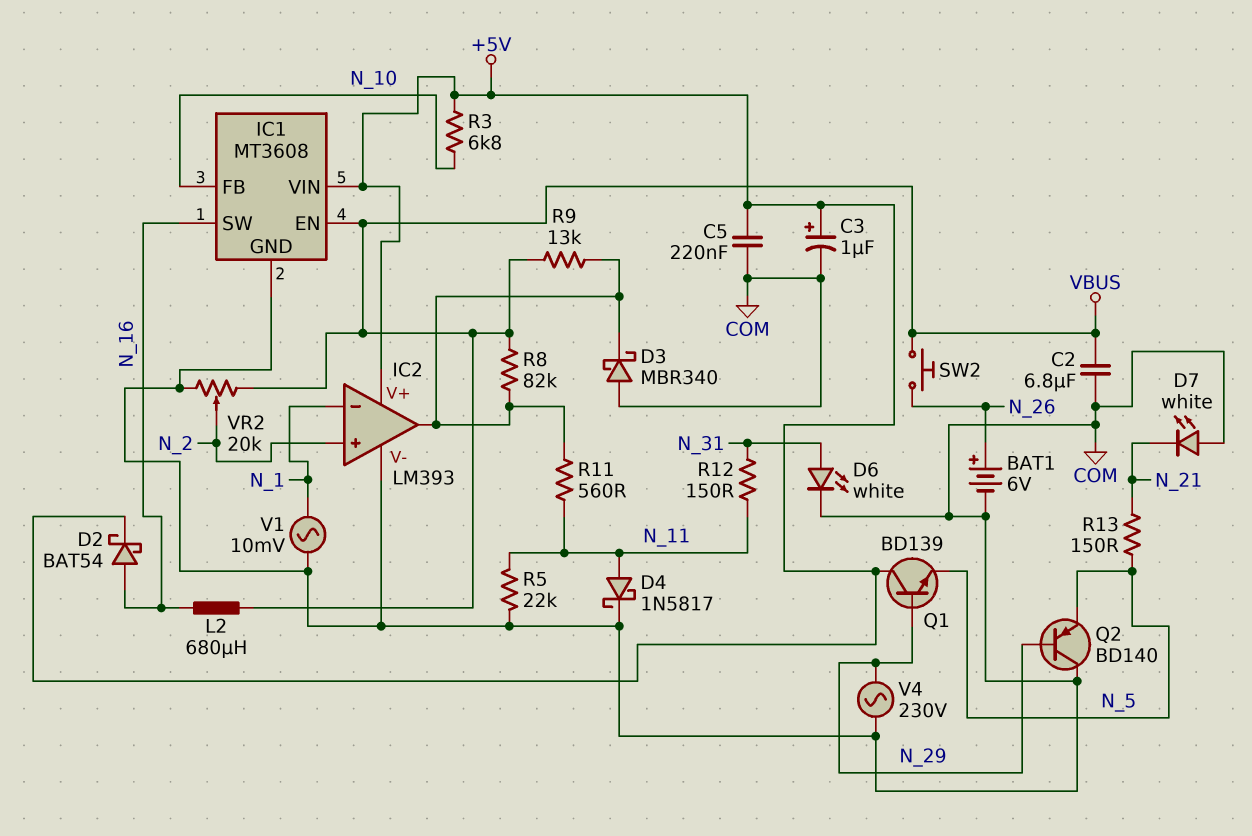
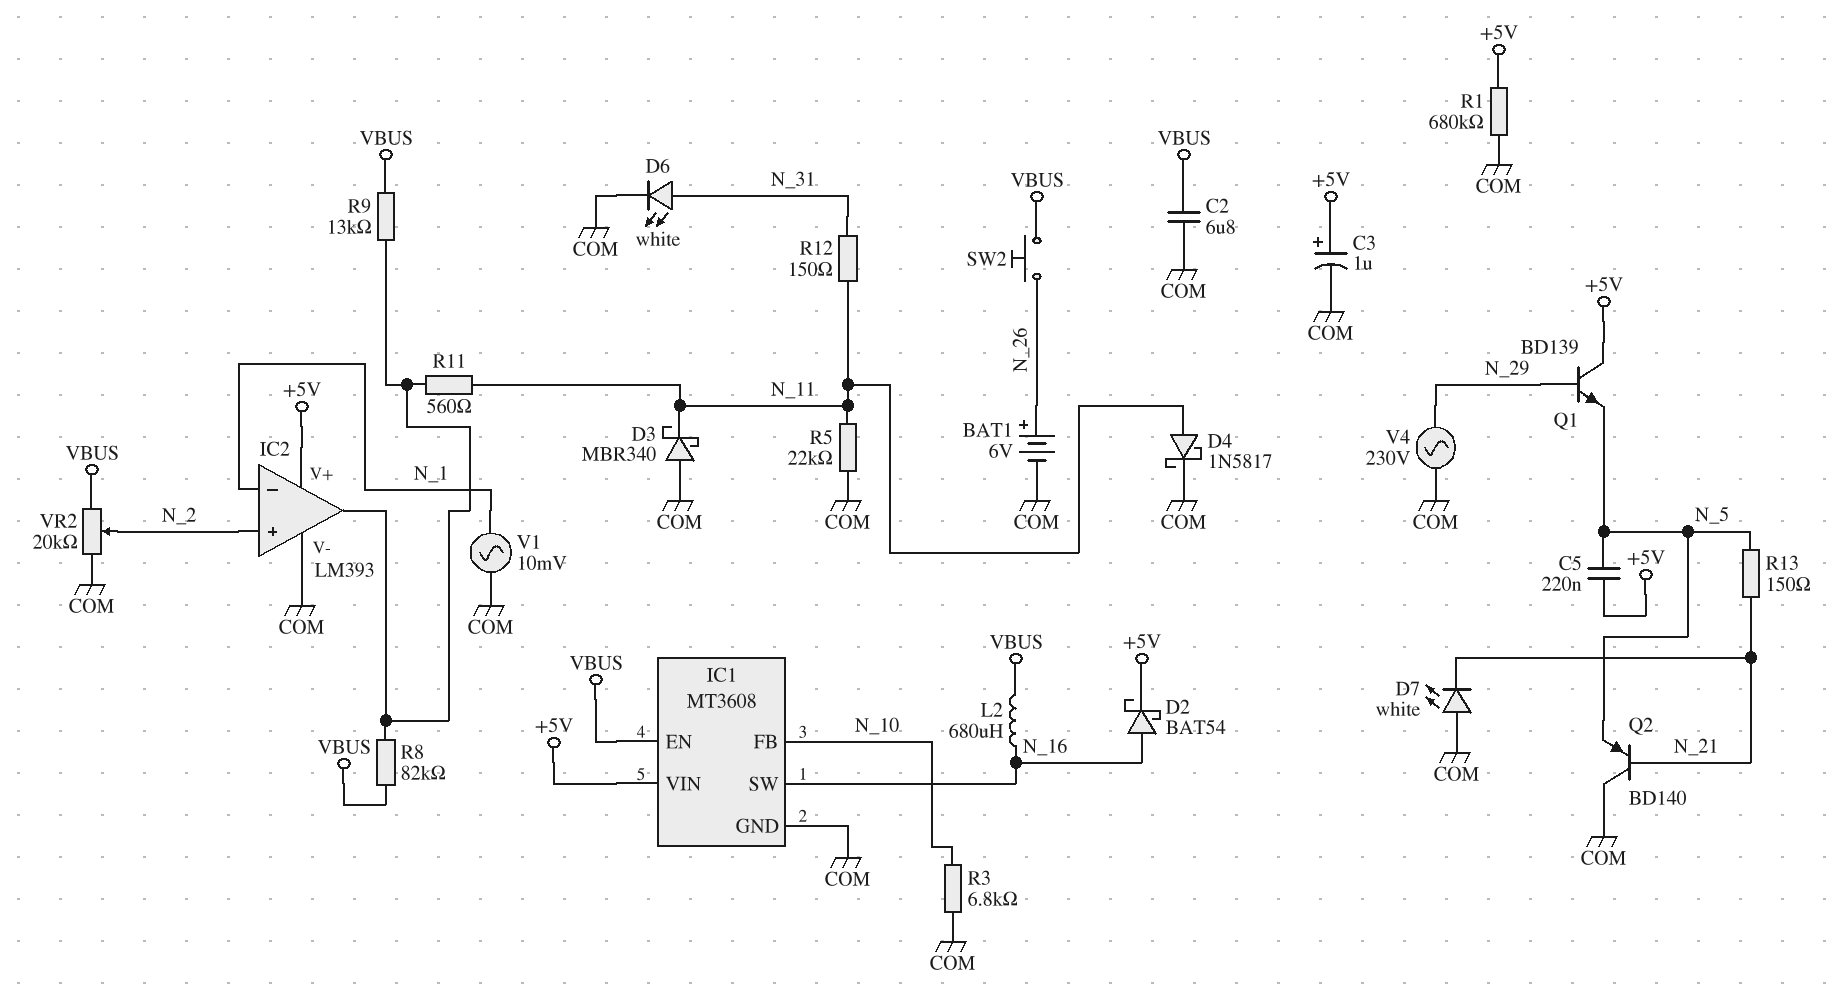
C5: 220nF (+5V, COM) -> 220nF (+5V, N_5)
D3: schottky MBR340 (A COM, K IC2/out) -> schottky MBR340 (A COM, K N_11)
Q2: PNP BD140 (B N_29, C COM, E N_5) -> PNP BD140 (B N_21, C COM, E N_5)
R1: none -> 680k (+5V, COM)
R3: 6.8k (+5V, N_10) -> 6.8k (COM, N_10)

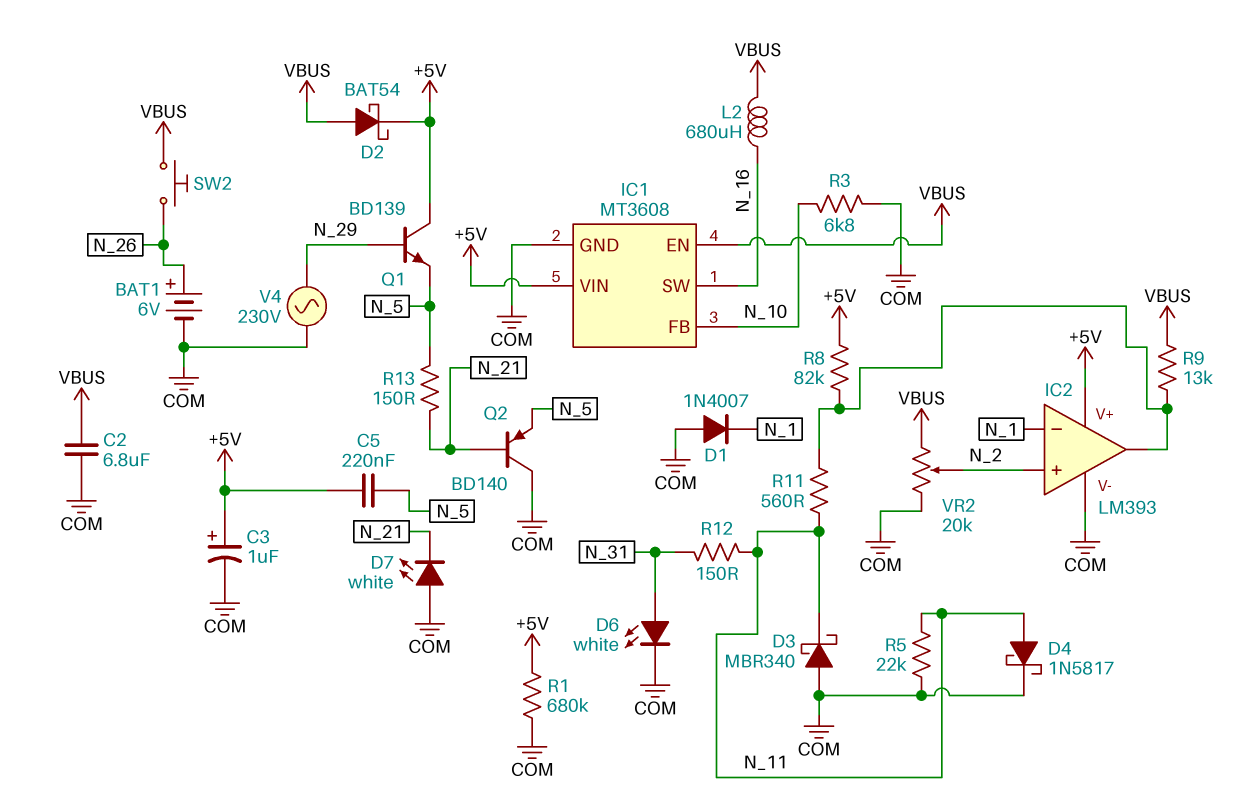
D1: none -> diode 1N4007 (A COM, K N_1)
D2: schottky BAT54 (A N_16, K +5V) -> schottky BAT54 (A VBUS, K +5V)
R8: 82k (IC2/out, VBUS) -> 82k (+5V, IC2/out)
V1: AC 10mV (COM, N_1) -> none

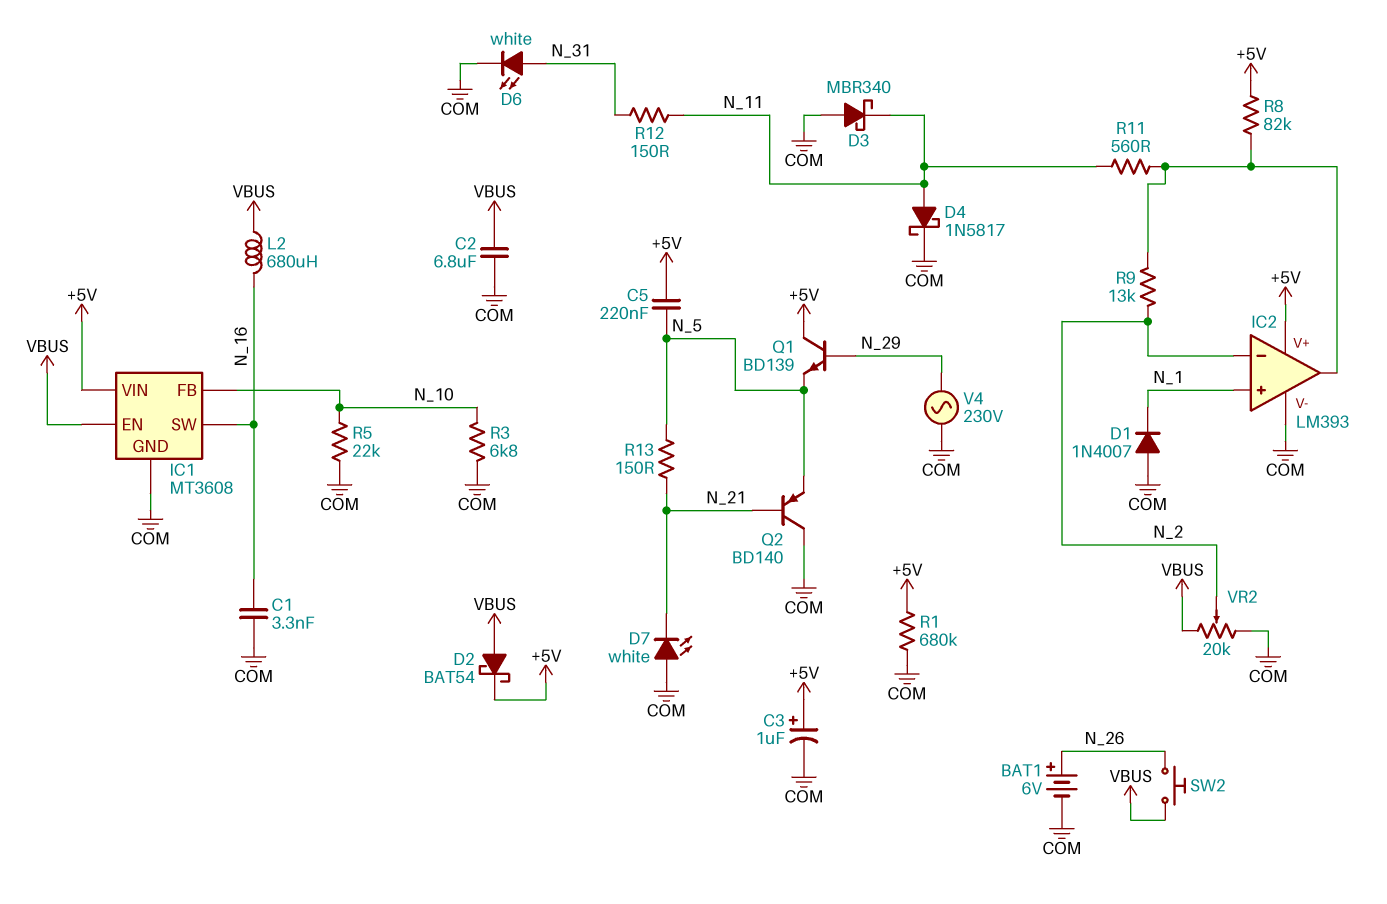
C1: none -> 3.3nF (COM, N_16)
IC2 pin in+: N_2 -> N_1
IC2 pin in-: N_1 -> N_2
R5: 22k (COM, N_11) -> 22k (COM, N_10)
R9: 13k (IC2/out, VBUS) -> 13k (IC2/out, N_2)

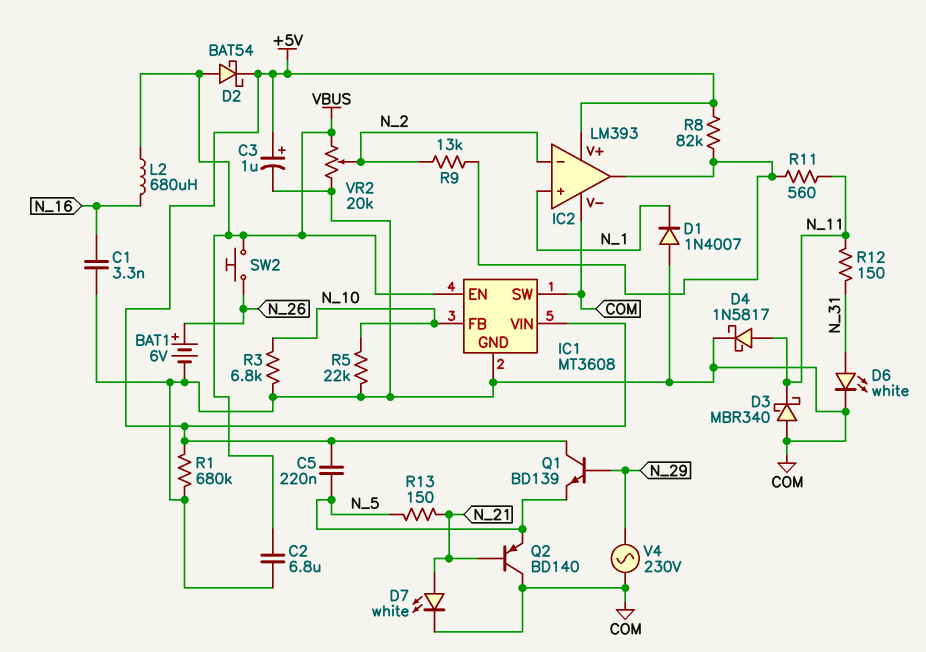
D7: LED white (A COM, K N_21) -> LED white (A N_21, K COM)
IC1 pin SW: N_16 -> COM

